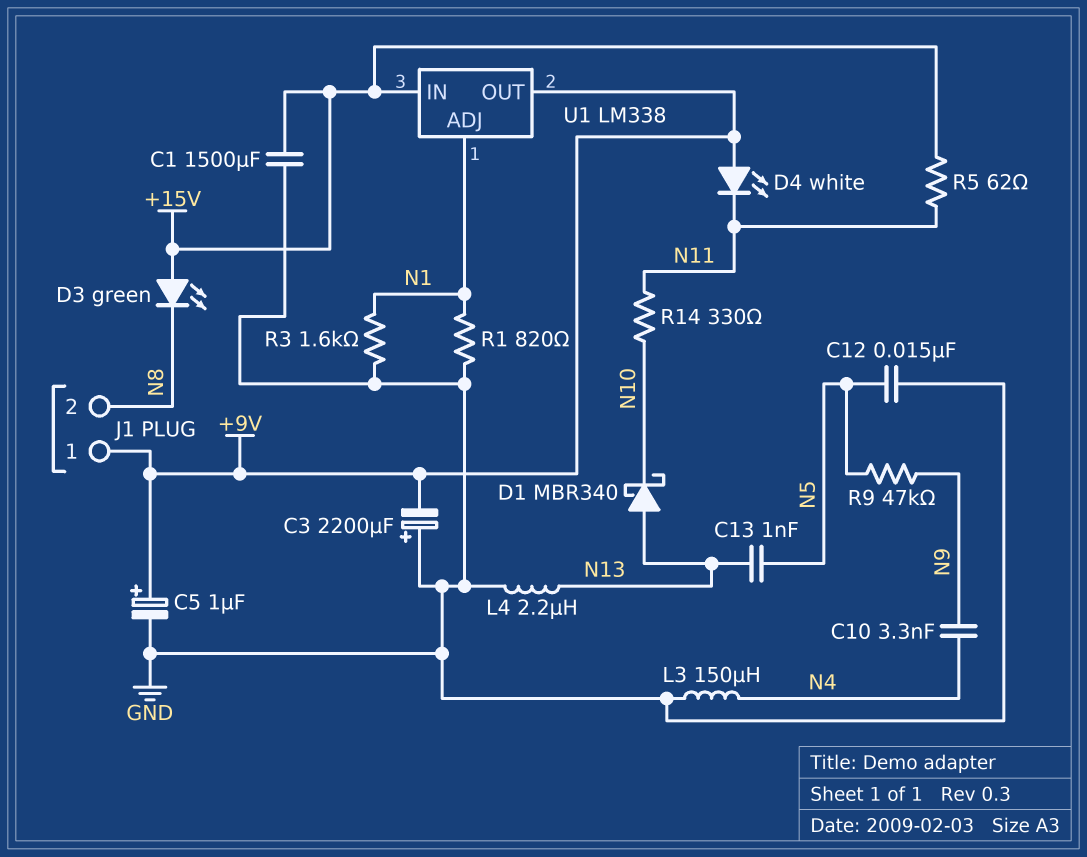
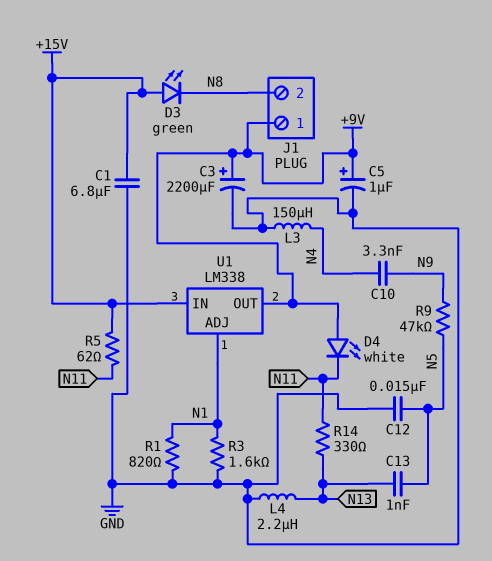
C1: 1500uF (+15V, GND) -> 6.8uF (+15V, GND)
C3: 2200uF (plus GND, minus +9V) -> 2200uF (plus +9V, minus GND)
D1: schottky MBR340 (A N13, K N10) -> none
R14: 330 (N10, N11) -> 330 (N11, N13)

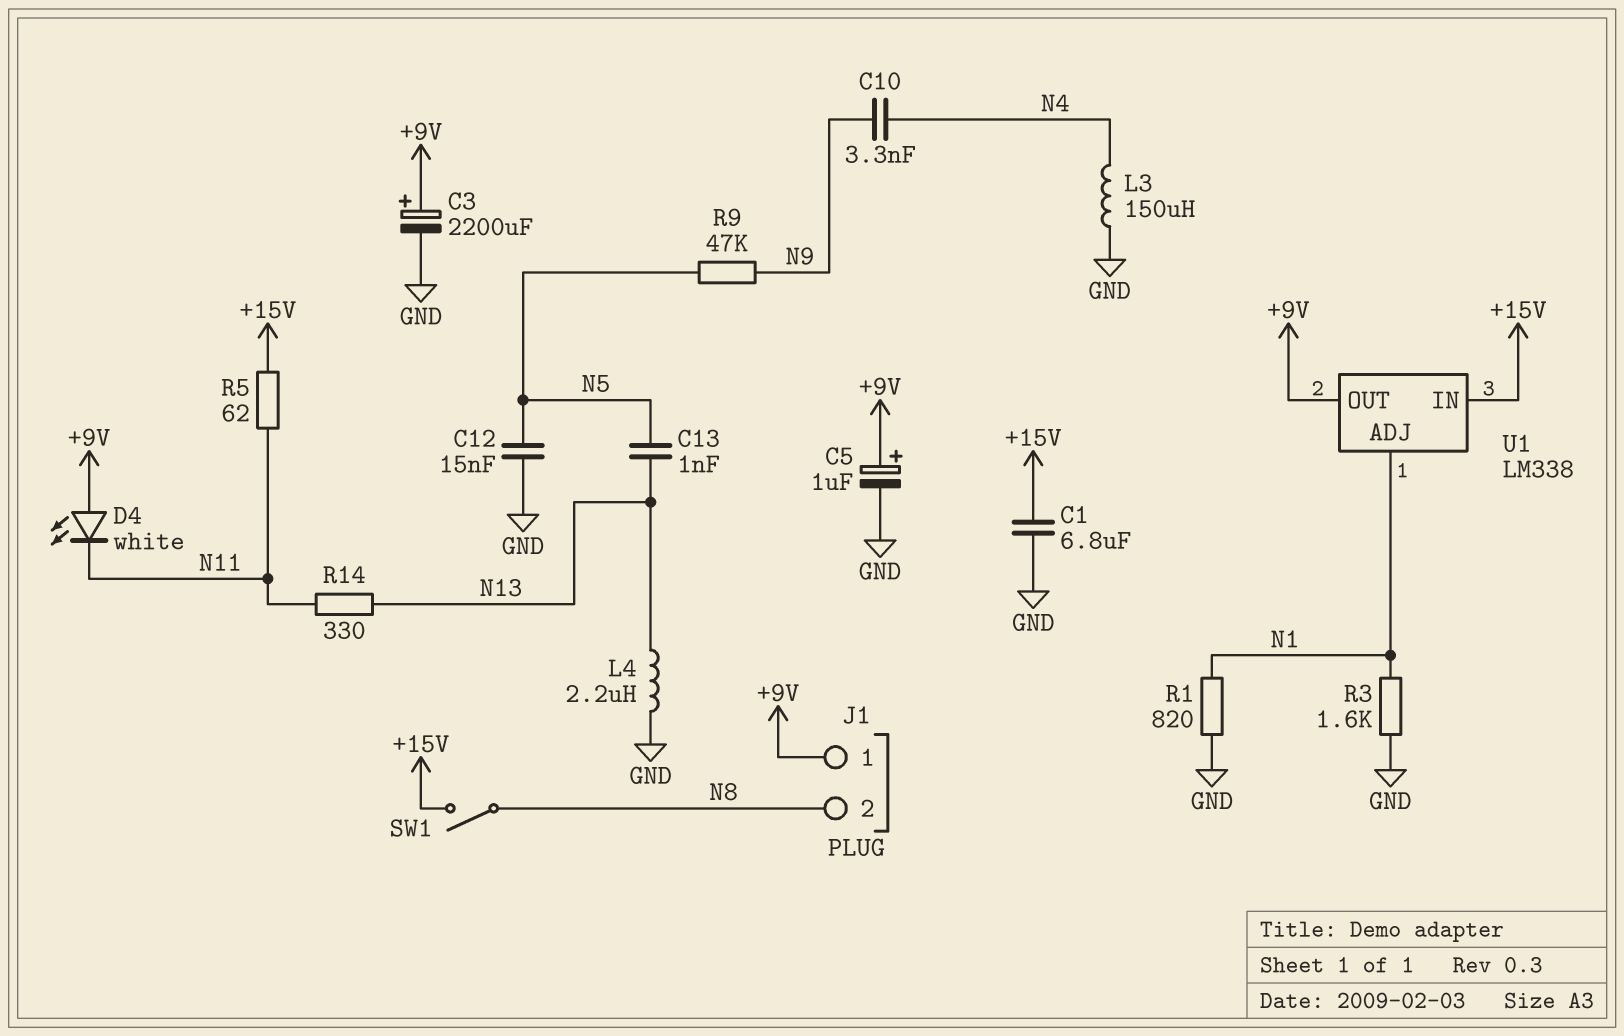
D3: LED green (A +15V, K N8) -> none
SW1: none -> switch (+15V, N8)

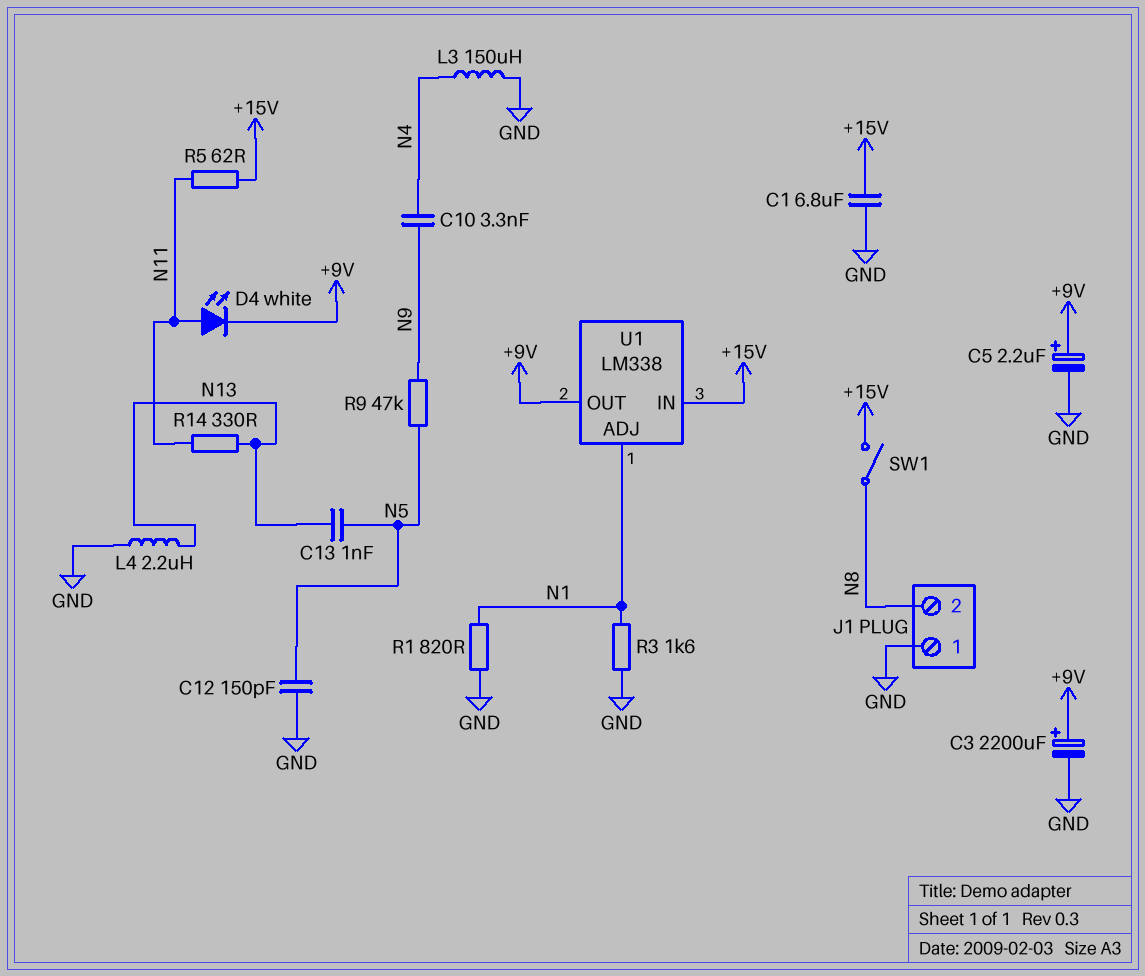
C5: 1uF (plus +9V, minus GND) -> 2.2uF (plus +9V, minus GND)
C12: 15nF (GND, N5) -> 150pF (GND, N5)
D4: LED white (A +9V, K N11) -> LED white (A N11, K +9V)
J1 pin 1: +9V -> GND

